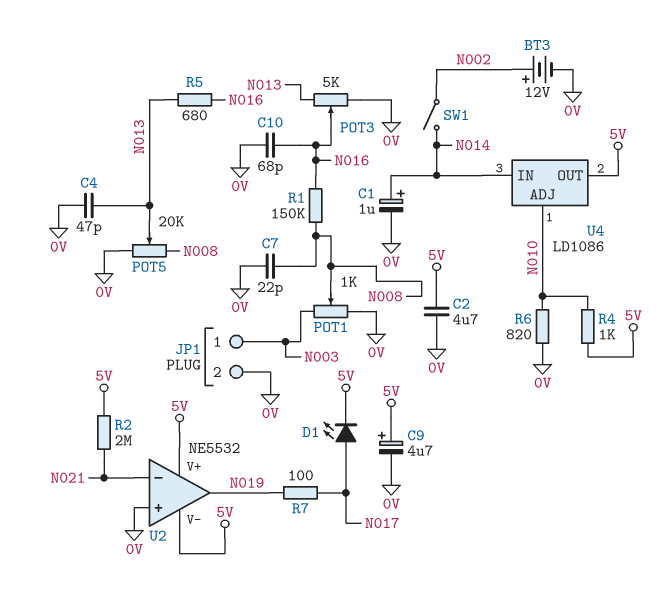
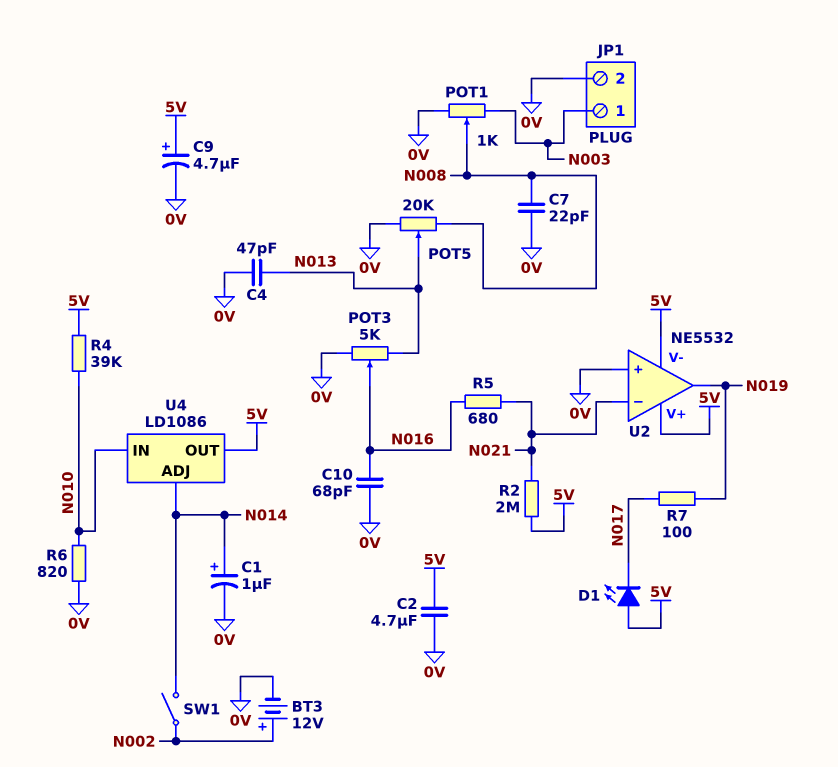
D1: LED (A N017, K 5V) -> LED (A 5V, K N017)
R1: 150k (N008, N016) -> none
R4: 1k (5V, N010) -> 39k (5V, N010)
R5: 680 (N013, N016) -> 680 (N016, N021)
U4 pin ADJ: N010 -> N014
U4 pin IN: N014 -> N010

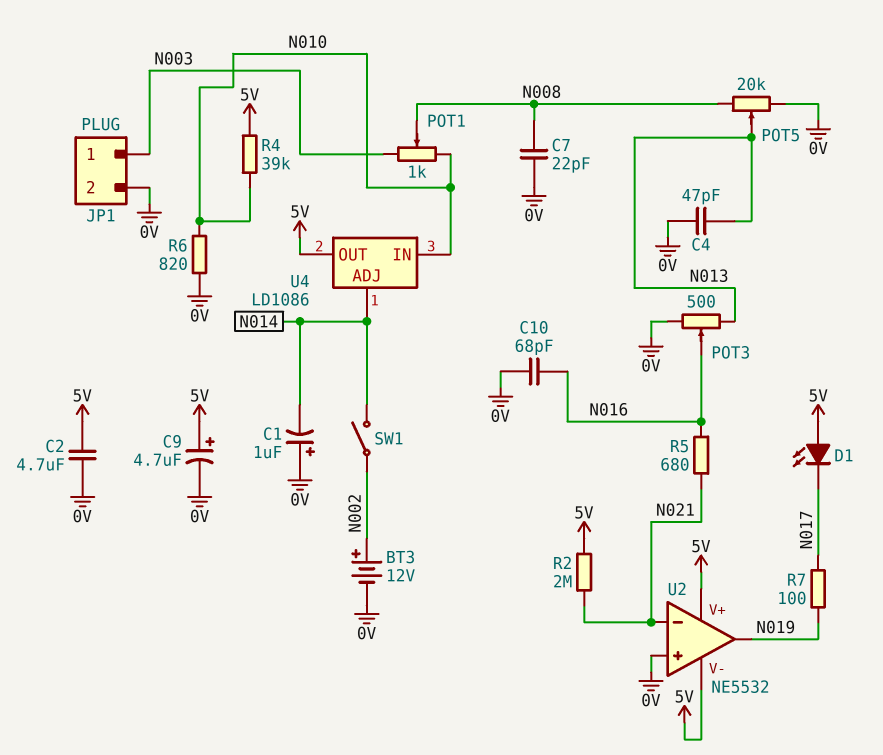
C1: 1uF (plus N014, minus 0V) -> 1uF (plus 0V, minus N014)
POT1: 1k (0V, N003, wiper N008) -> 1k (N003, N010, wiper N008)
POT3: 5k (0V, N013, wiper N016) -> 500 (0V, N013, wiper N016)

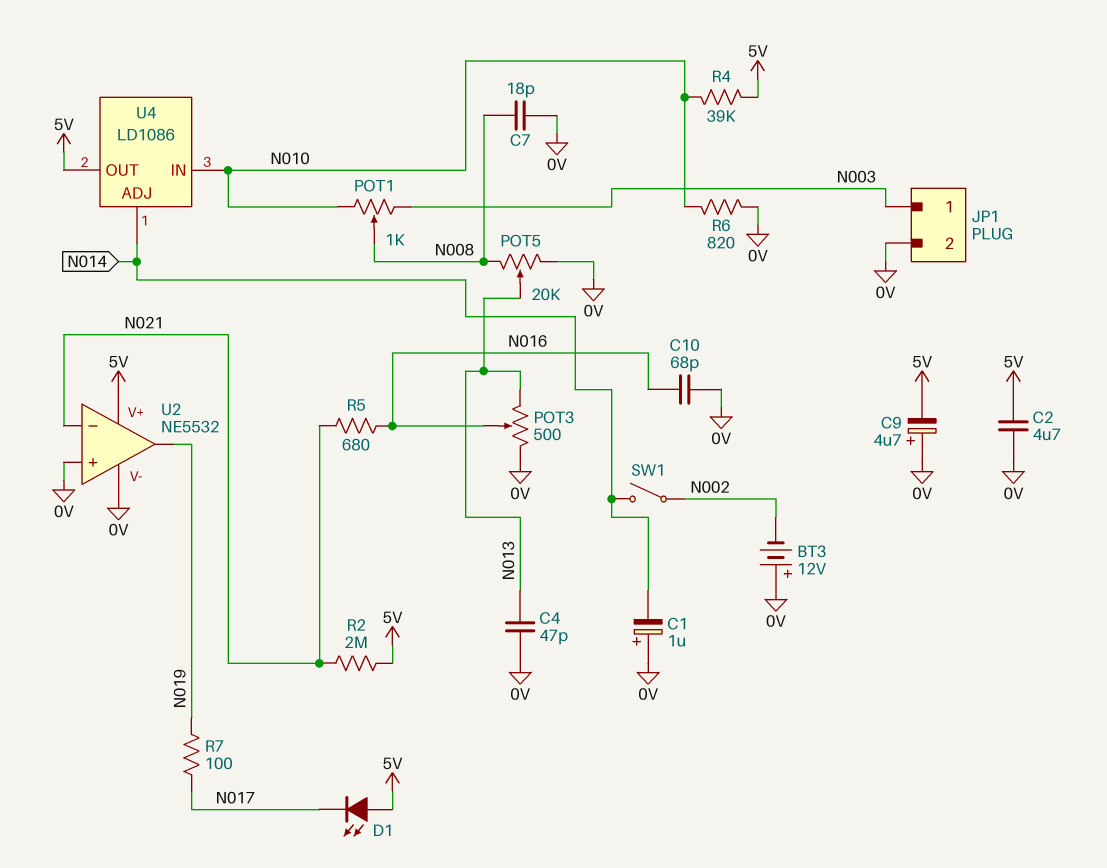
BT3: 12V (plus N002, minus 0V) -> 12V (plus 0V, minus N002)
C7: 22pF (0V, N008) -> 18pF (0V, N008)
C9: 4.7uF (plus 5V, minus 0V) -> 4.7uF (plus 0V, minus 5V)
U2 pin V-: 5V -> 0V

